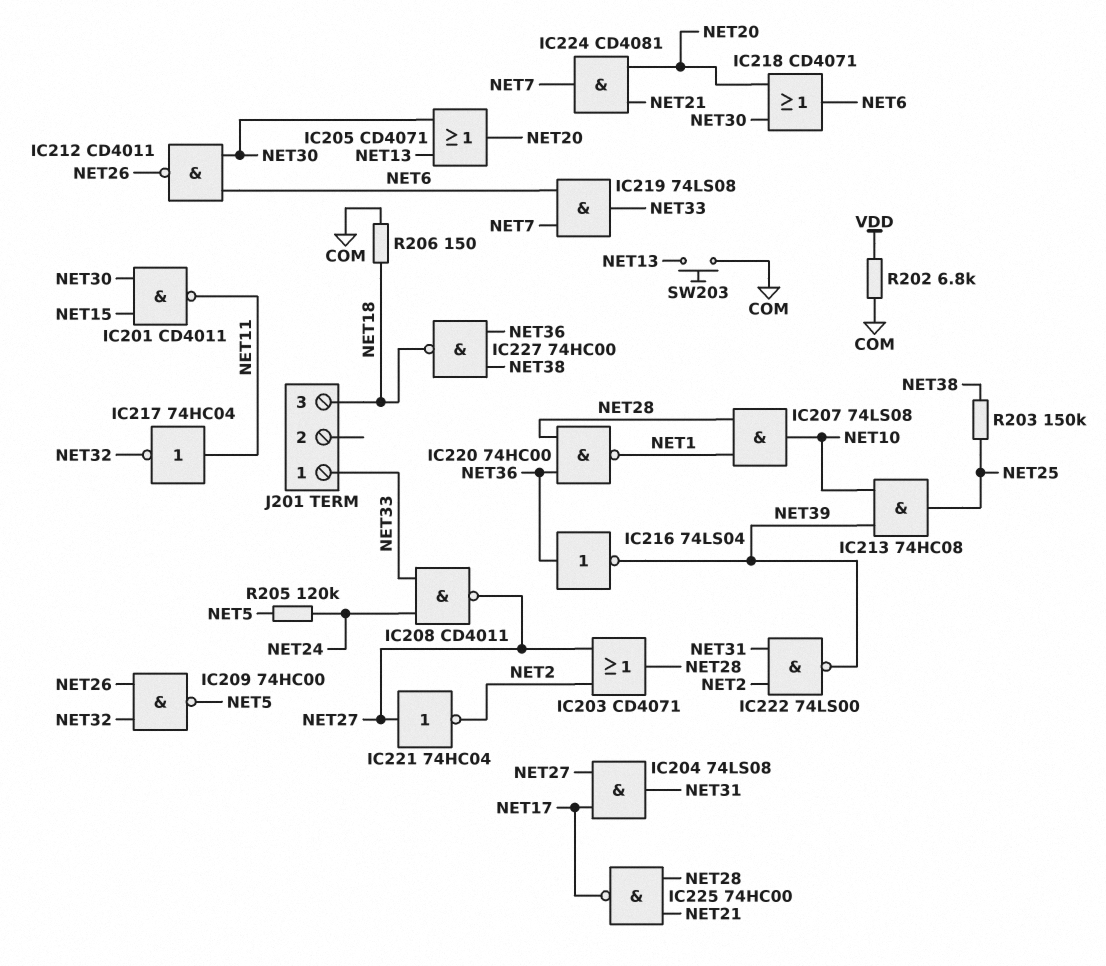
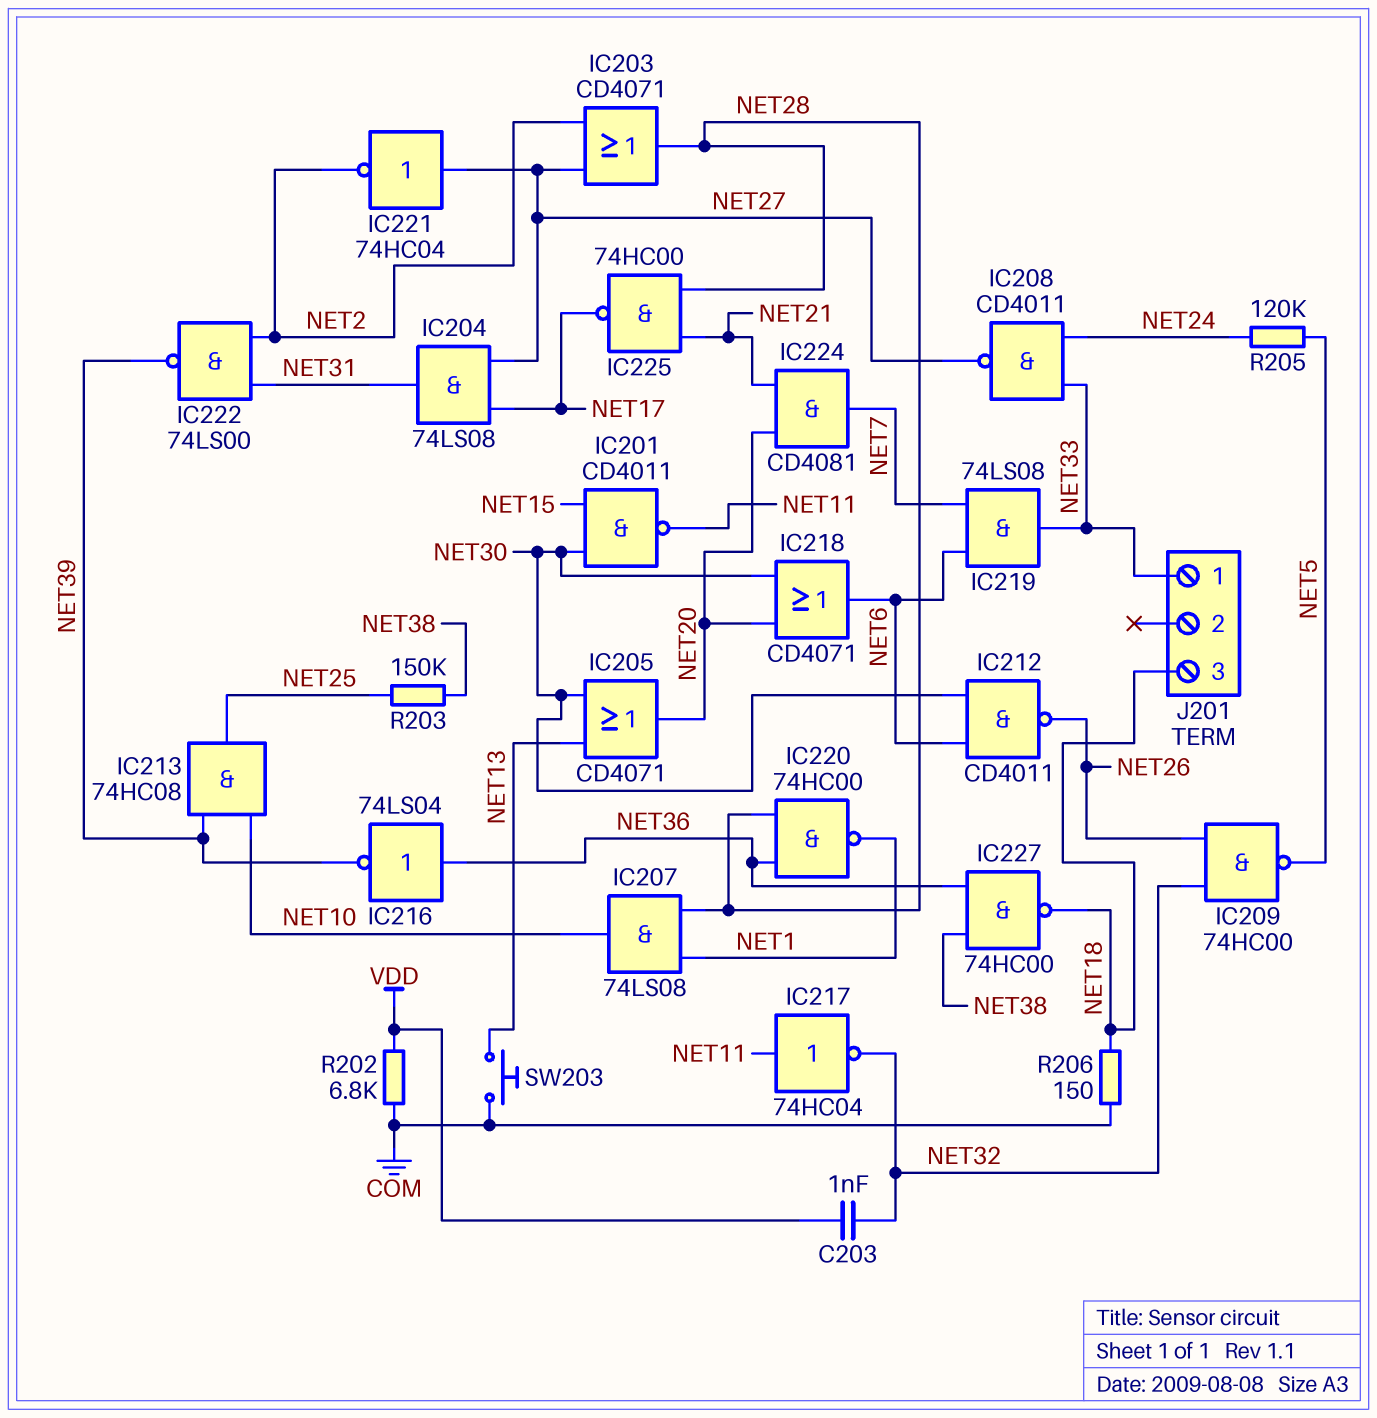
C203: none -> 1nF (NET32, VDD)

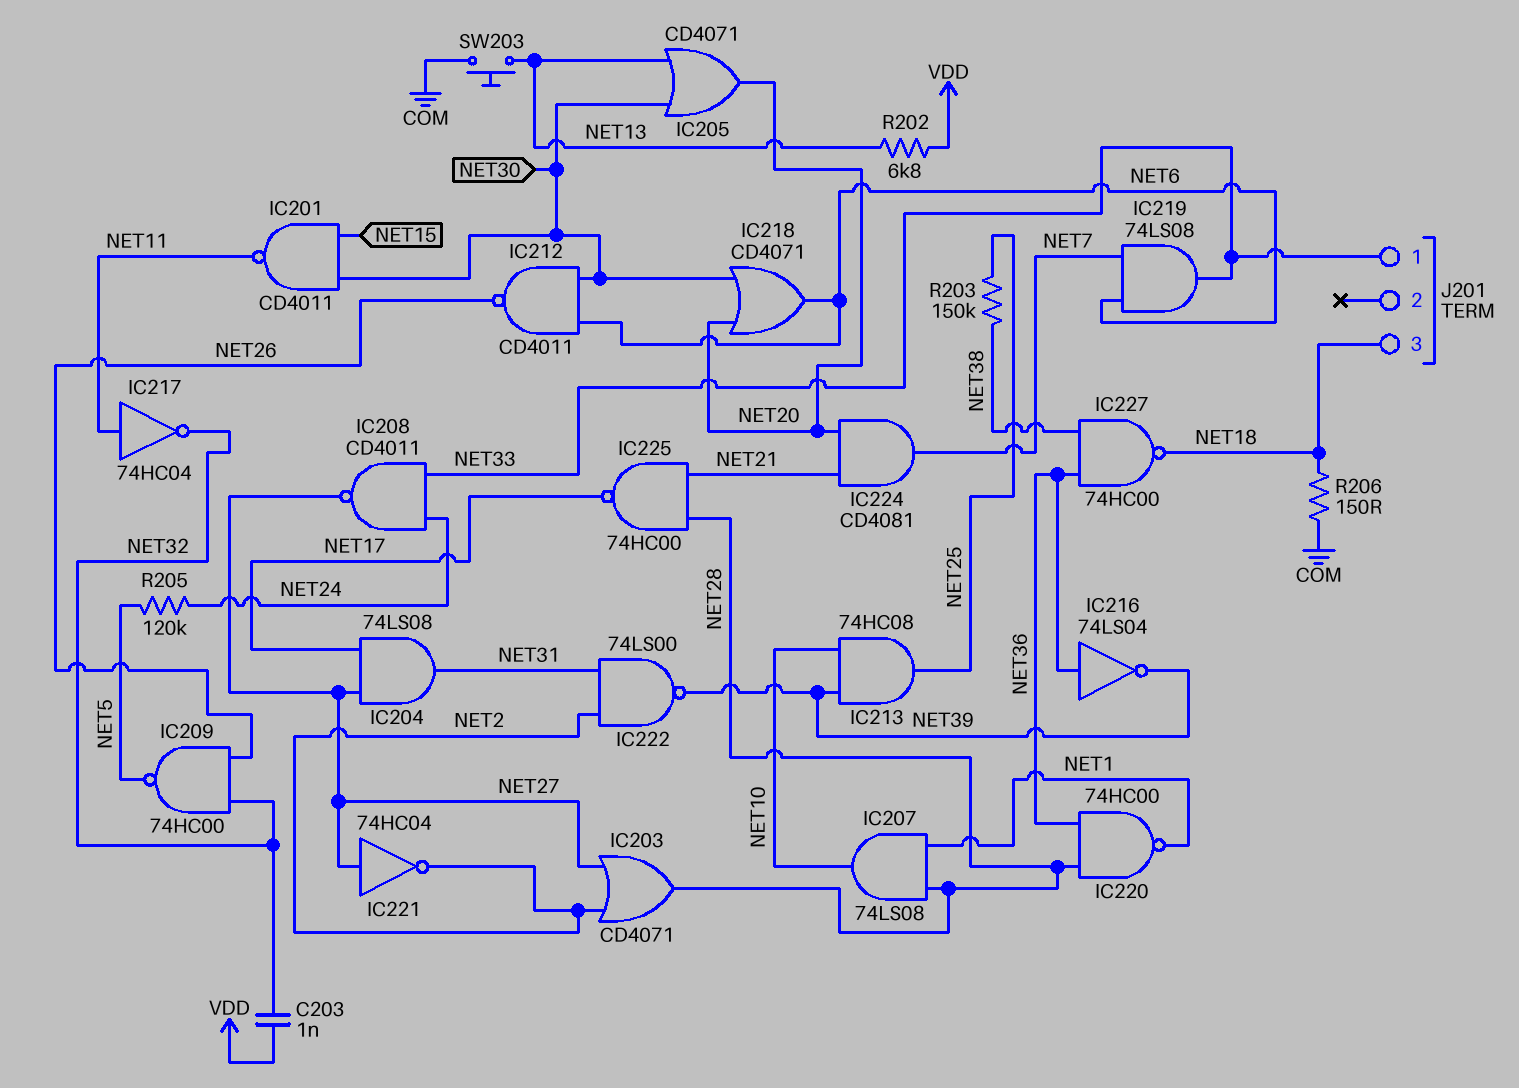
R202: 6.8k (COM, VDD) -> 6.8k (NET13, VDD)

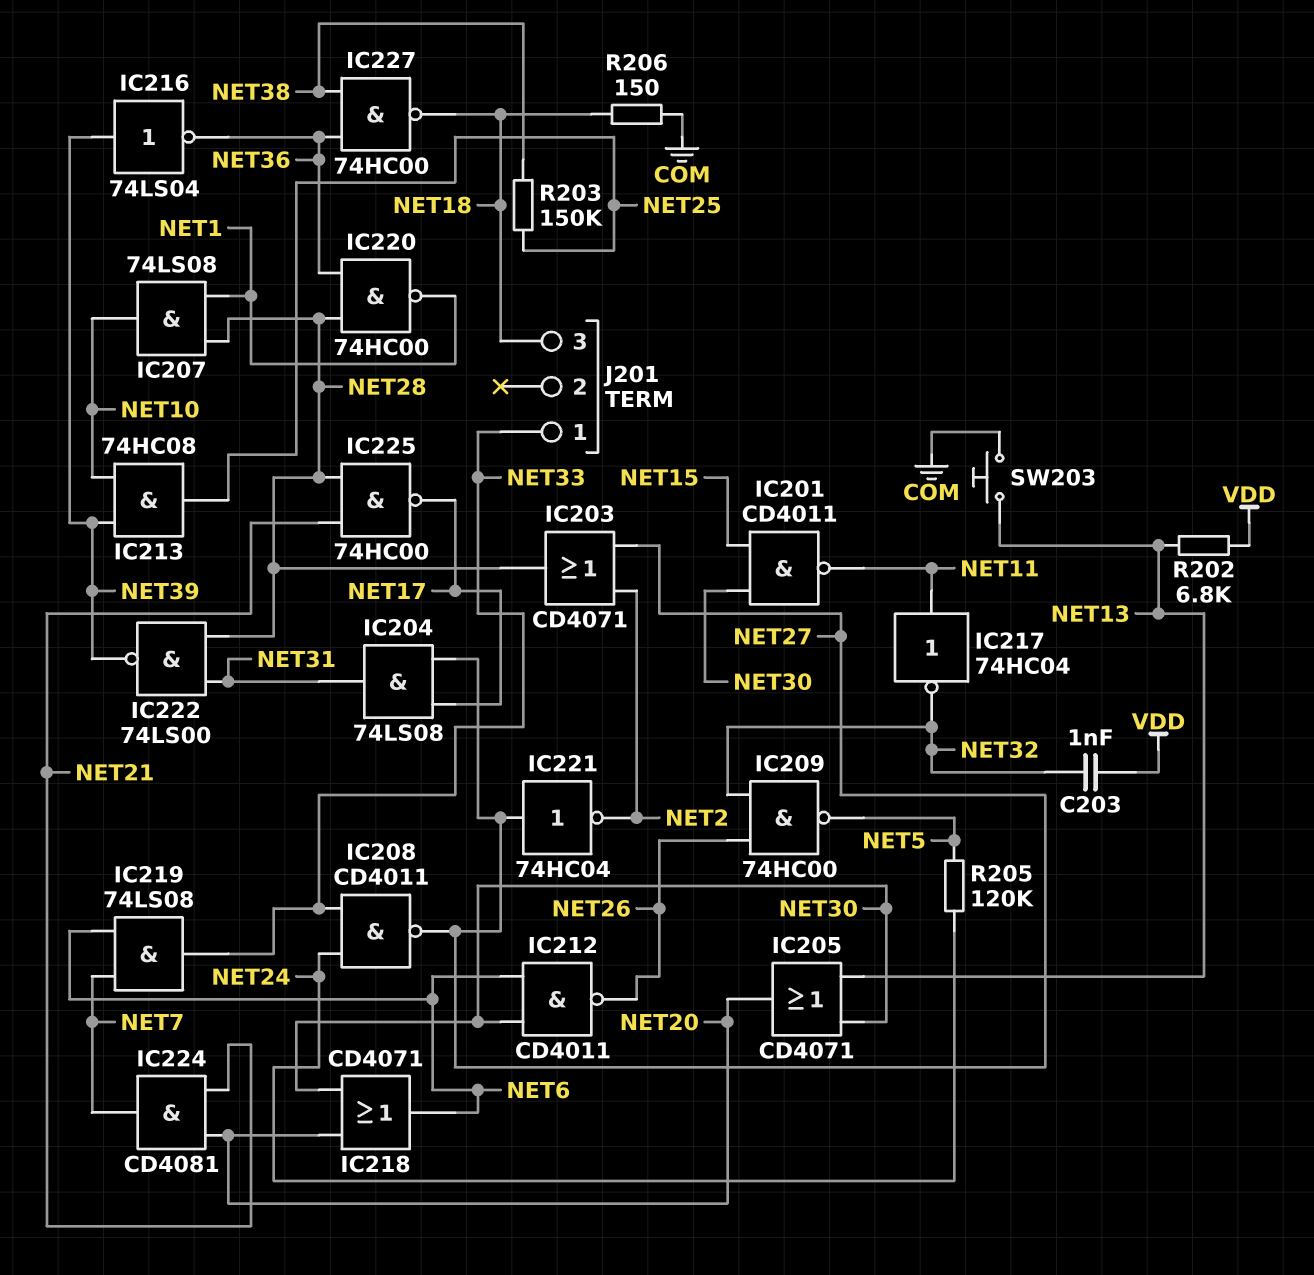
IC216: NOT 74LS04 (in NET36, out NET39) -> NOT 74LS04 (in NET39, out NET36)
IC222: NAND 74LS00 (in NET2, in NET31, out NET39) -> NAND 74LS00 (in NET28, in NET31, out NET39)

